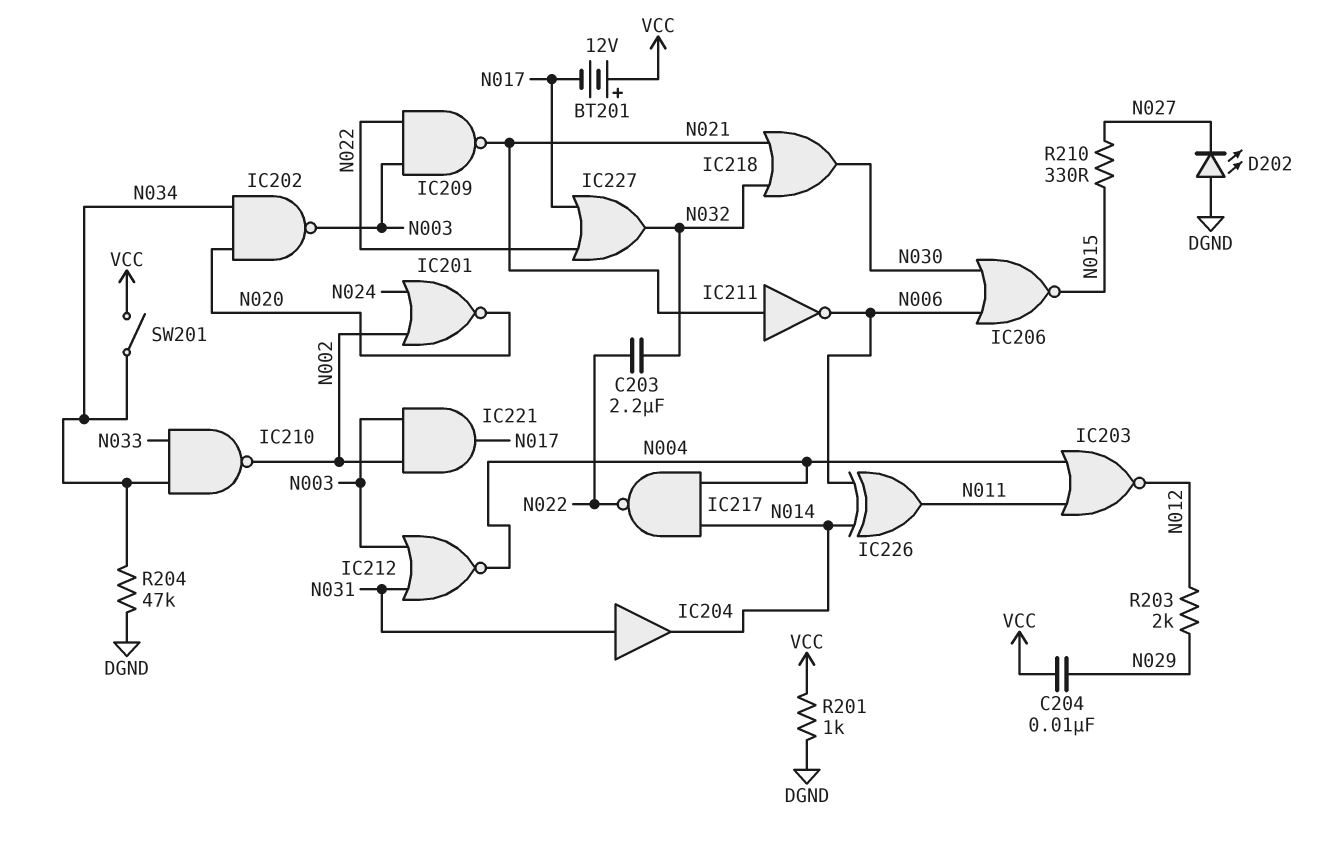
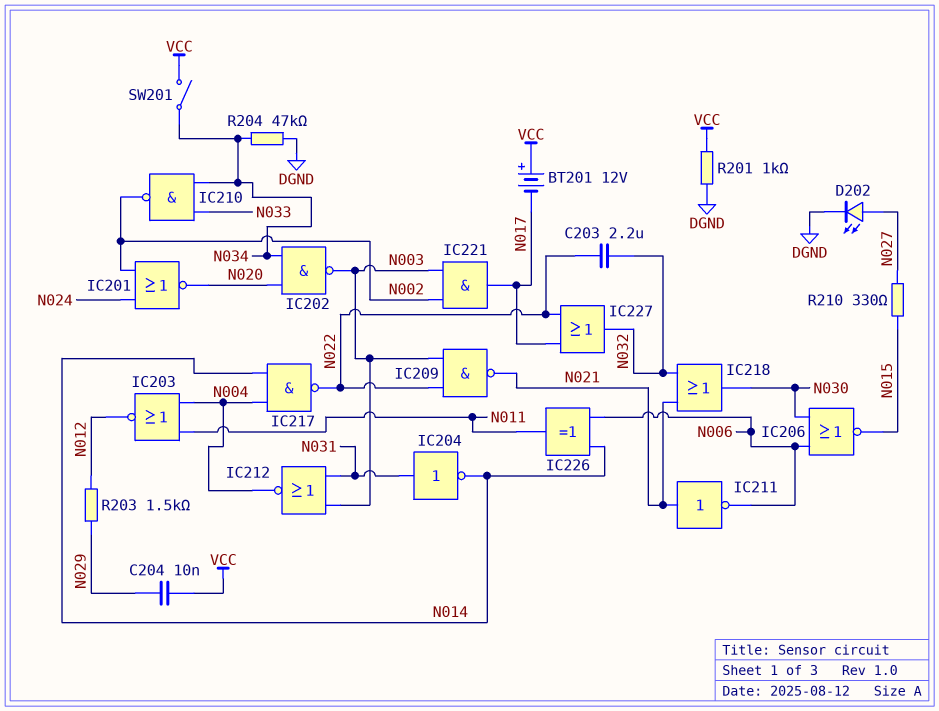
D202: LED (A DGND, K N027) -> LED (A N027, K DGND)
IC204: buffer (in N031, out N014) -> NOT (in N031, out N014)
R203: 2k (N012, N029) -> 1.5k (N012, N029)

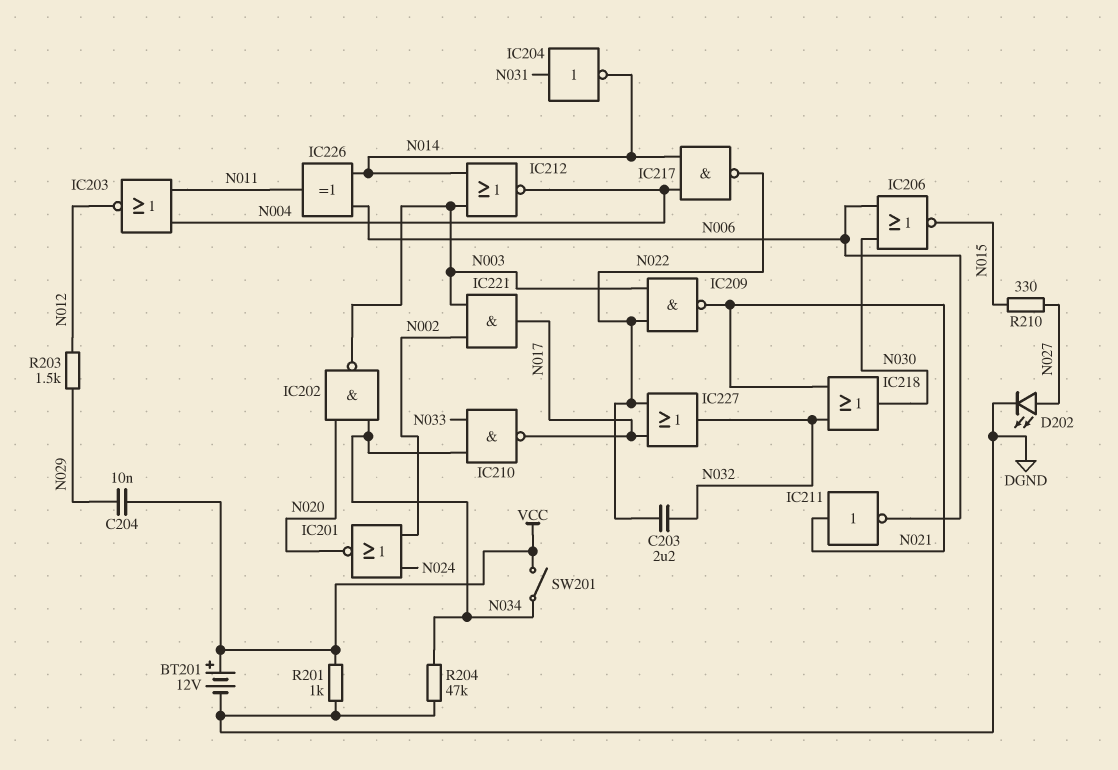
BT201: 12V (plus VCC, minus N017) -> 12V (plus VCC, minus DGND)
IC210: NAND (in N033, in N034, out N002) -> NAND (in N033, in N034, out N017)
IC212: NOR (in N003, in N031, out N004) -> NOR (in N003, in N014, out N004)

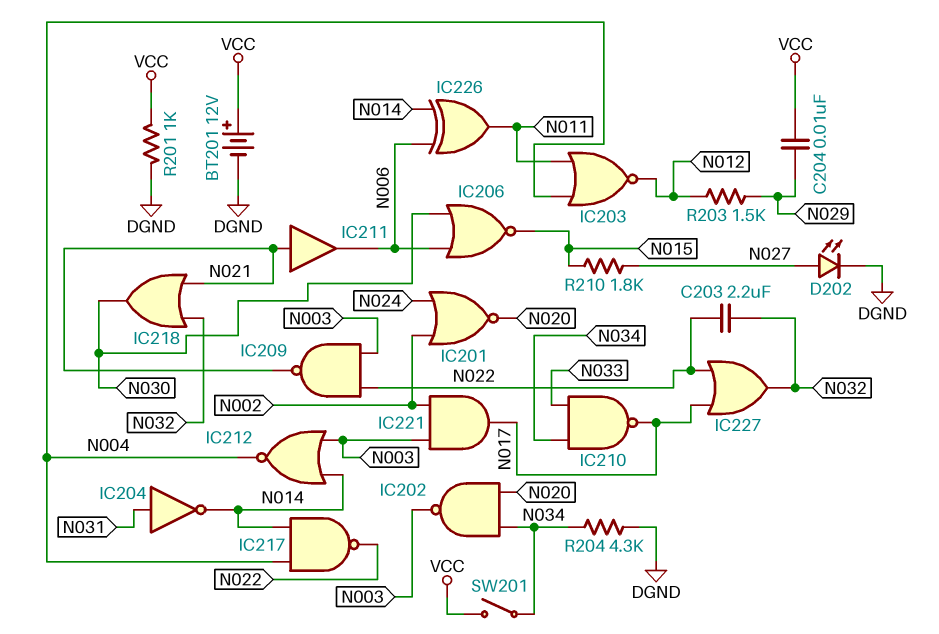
IC211: NOT (in N021, out N006) -> buffer (in N021, out N006)
R204: 47k (DGND, N034) -> 4.3k (DGND, N034)
R210: 330 (N015, N027) -> 1.8k (N015, N027)

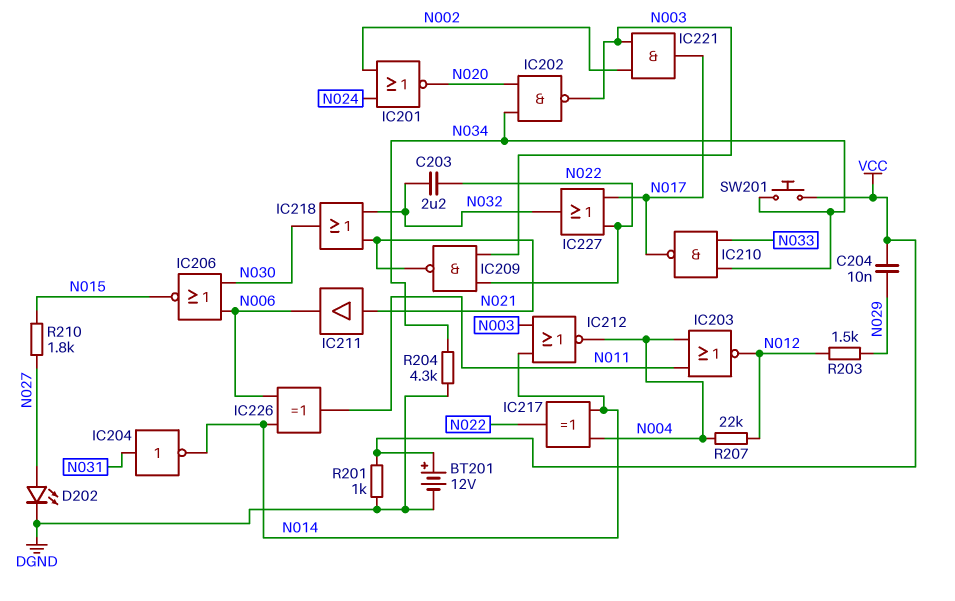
IC217: NAND (in N004, in N014, out N022) -> XOR (in N004, in N014, out N022)
R207: none -> 22k (N004, N012)
SW201: switch (N034, VCC) -> button (N034, VCC)

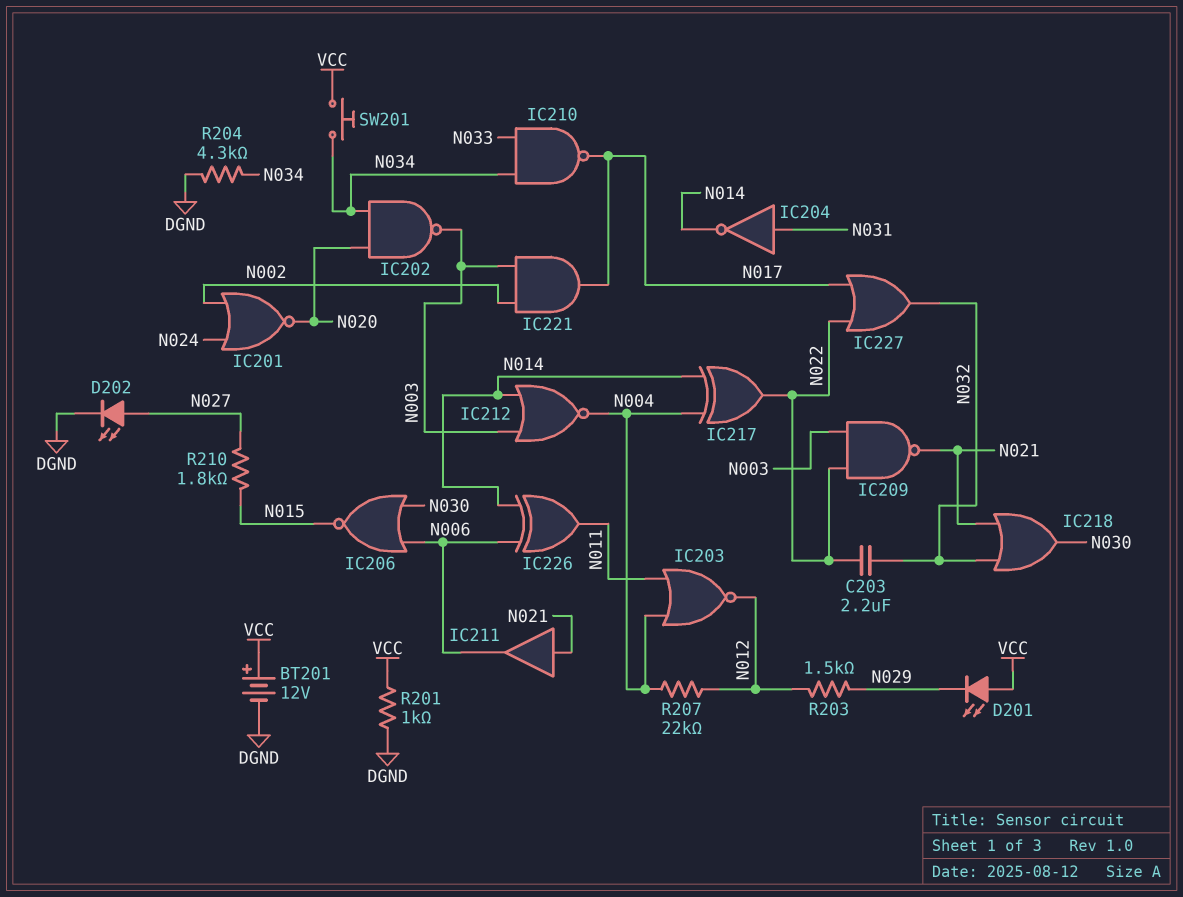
C204: 10nF (N029, VCC) -> none
D201: none -> LED (A VCC, K N029)

